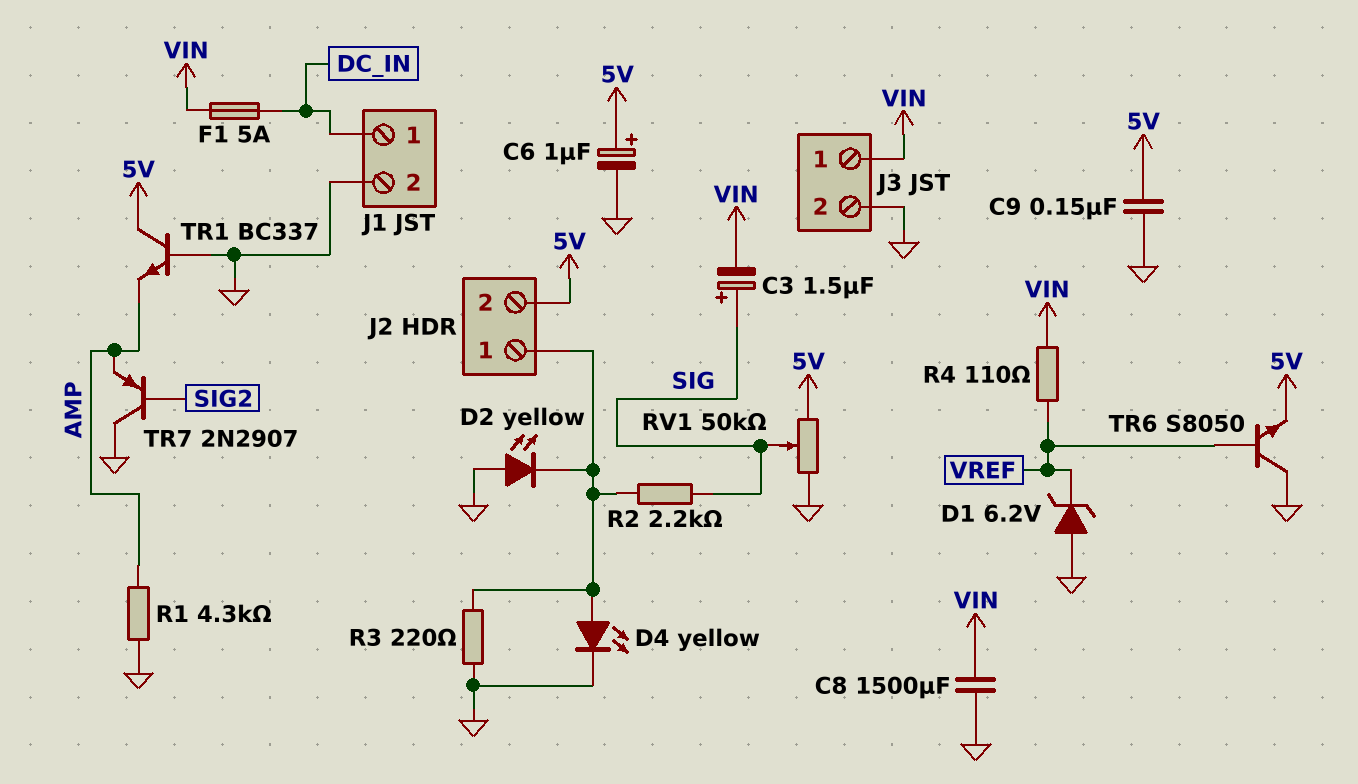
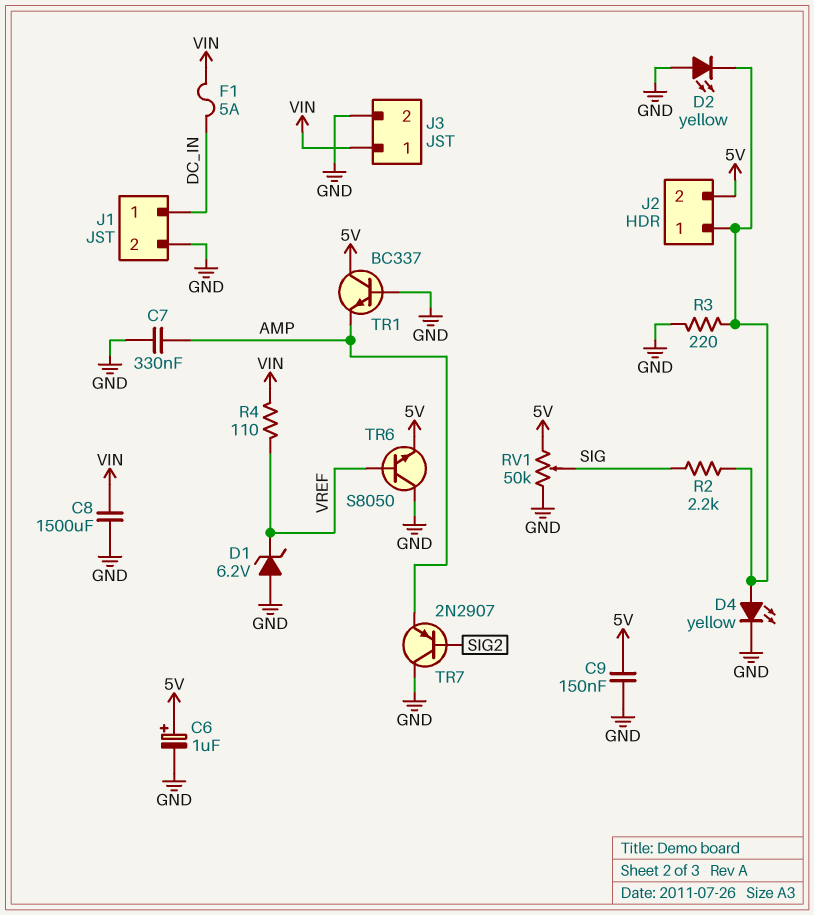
C3: 1.5uF (plus SIG, minus VIN) -> none
C7: none -> 330nF (AMP, GND)
R1: 4.3k (AMP, GND) -> none

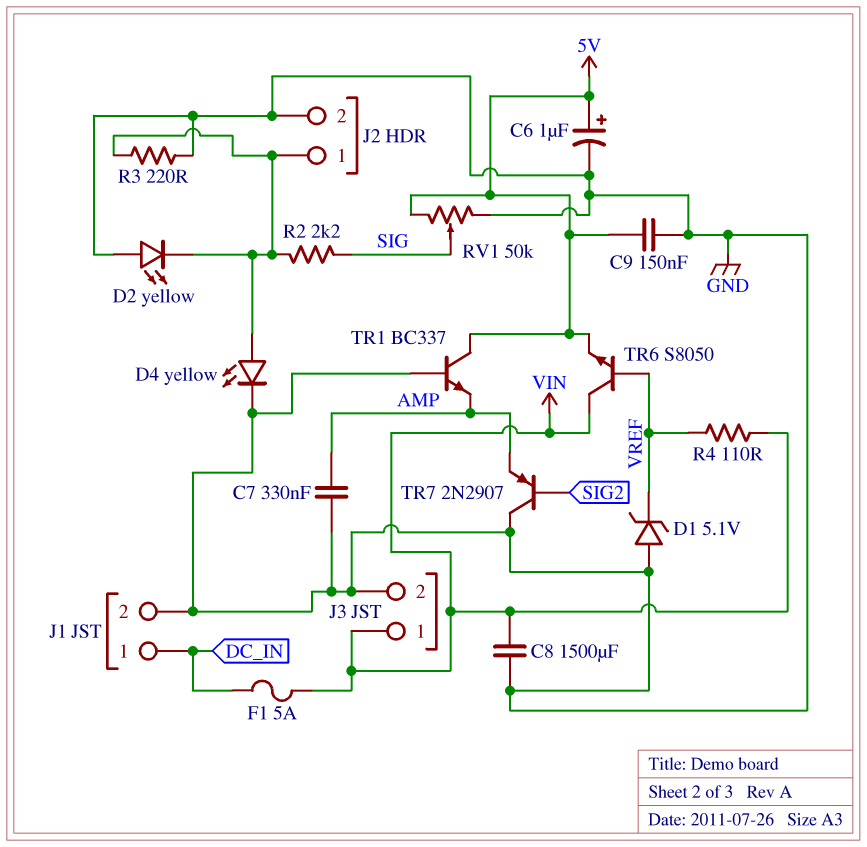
D1: zener 6.2V (A GND, K VREF) -> zener 5.1V (A GND, K VREF)
J2 pin 2: 5V -> GND
TR6: NPN S8050 (B VREF, C GND, E 5V) -> NPN S8050 (B VREF, C VIN, E 5V)

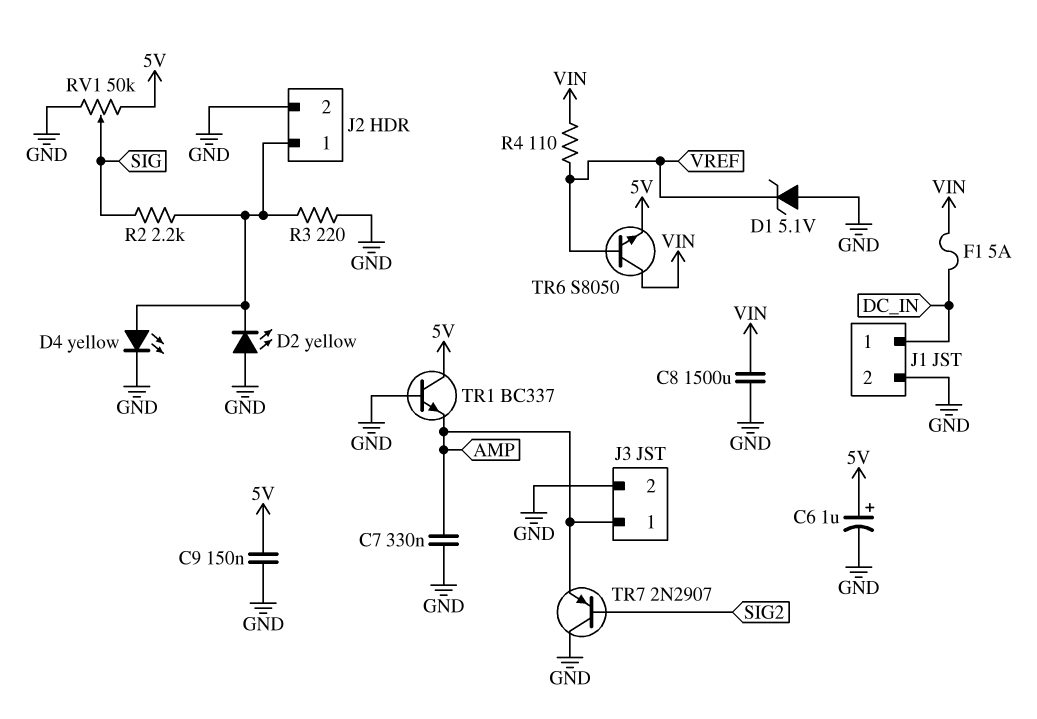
J3 pin 1: VIN -> AMP

